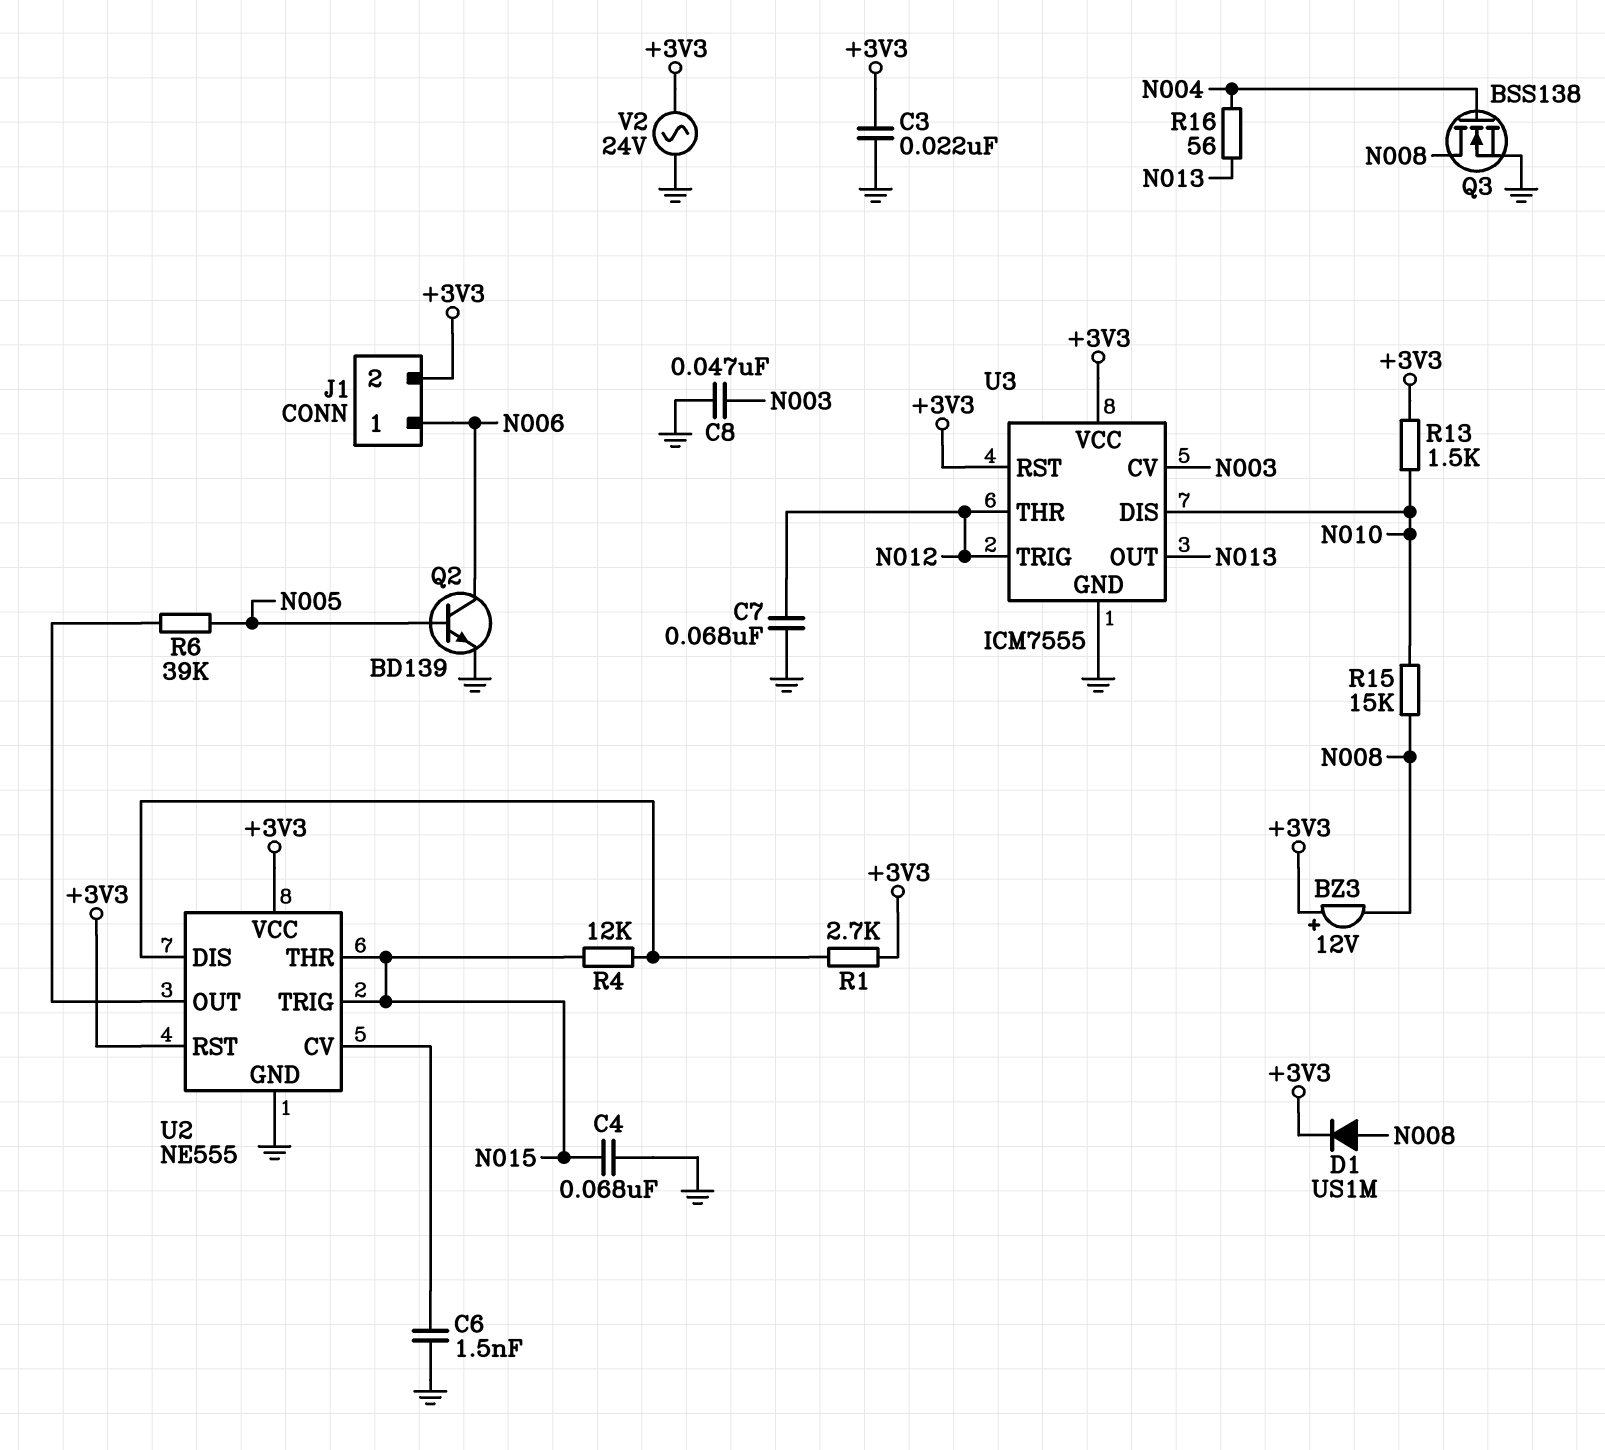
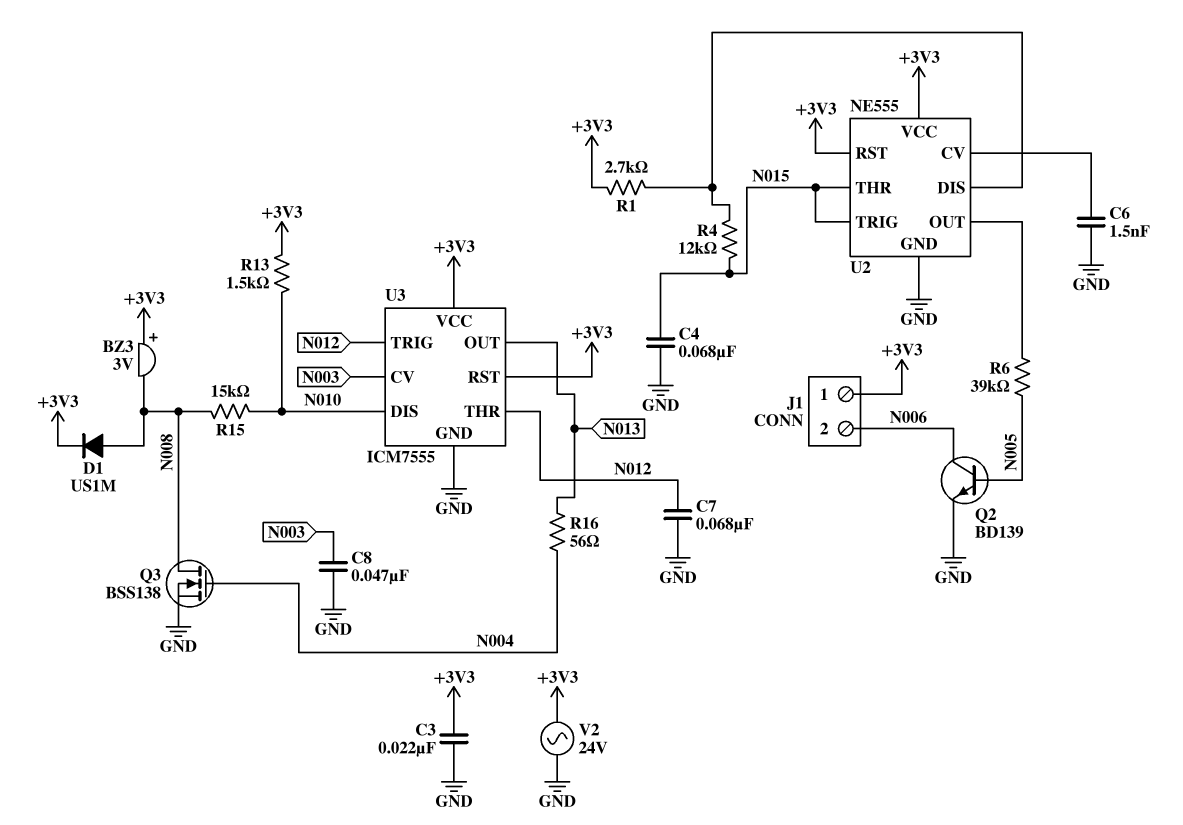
BZ3: buzzer 12V (plus +3V3, minus N008) -> buzzer 3V (plus +3V3, minus N008)
J1 pin 1: N006 -> +3V3
J1 pin 2: +3V3 -> N006

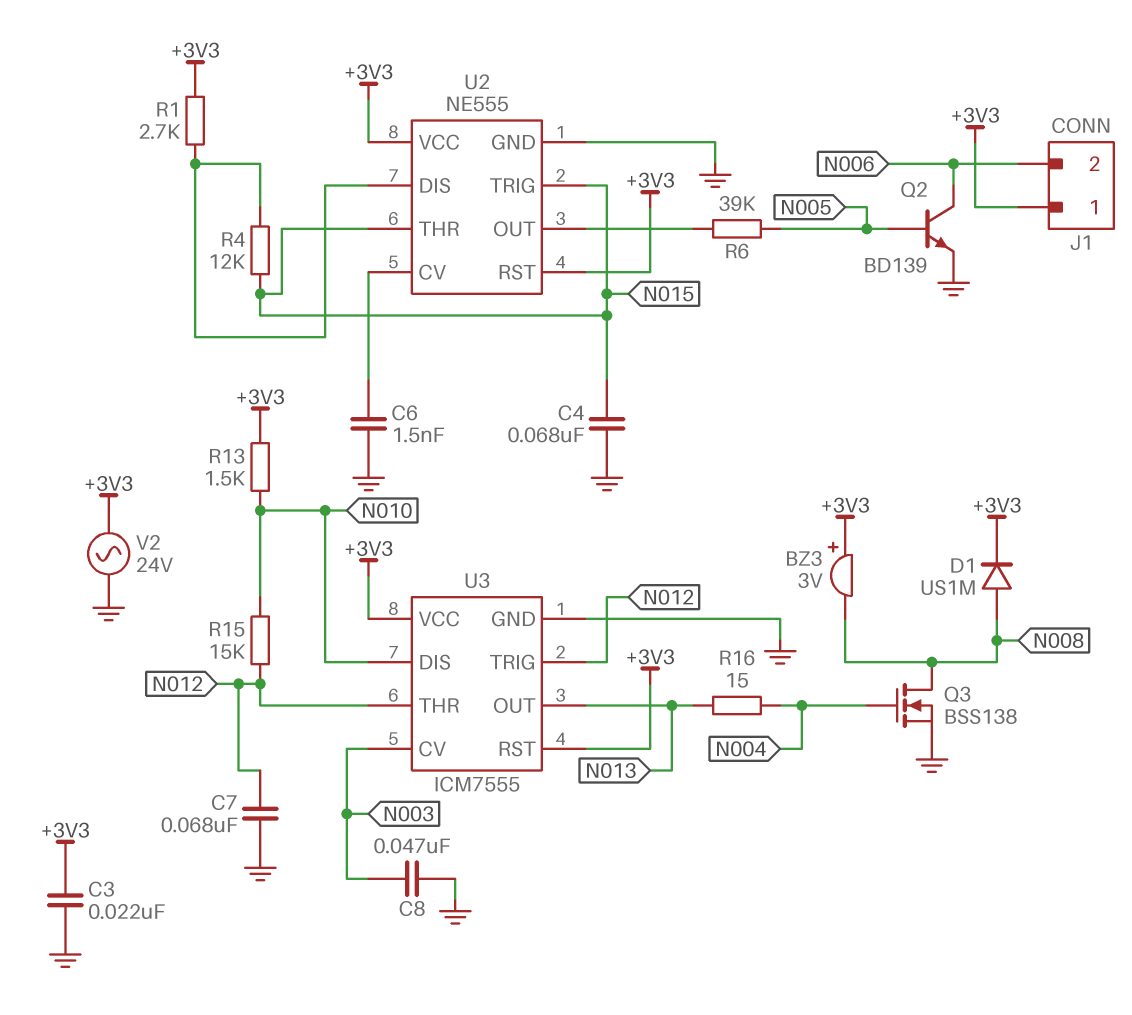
R15: 15k (N008, N010) -> 15k (N010, N012)
R16: 56 (N004, N013) -> 15 (N004, N013)

